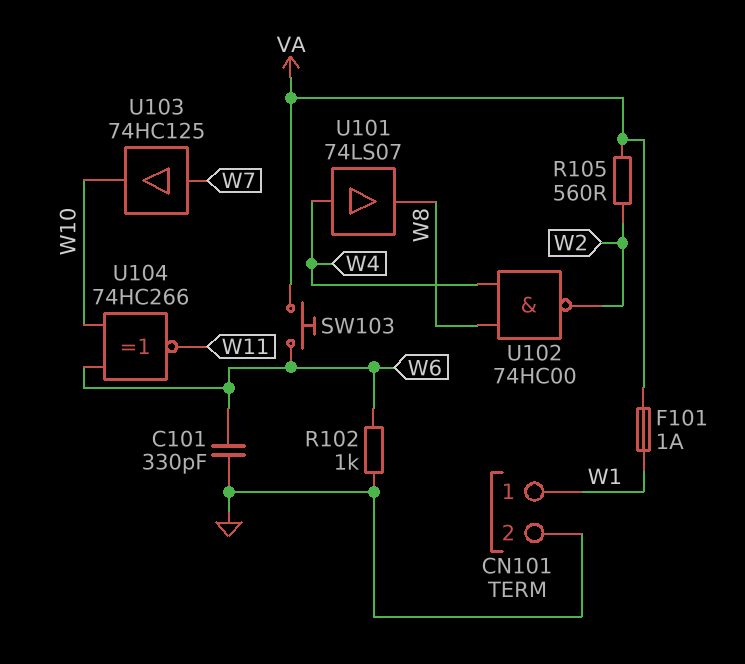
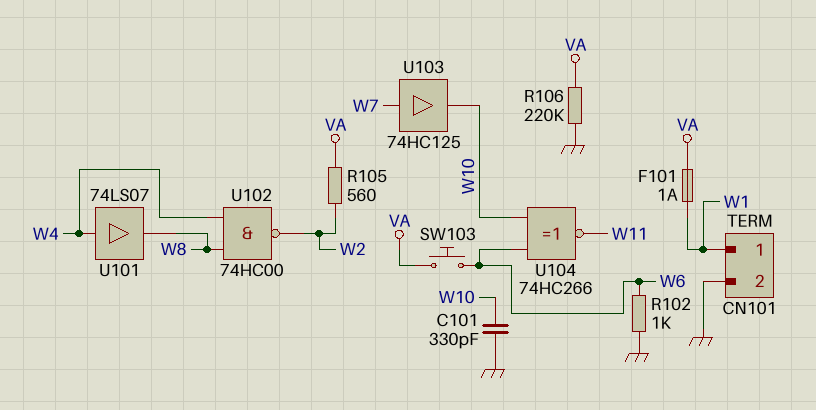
C101: 330pF (GND, W6) -> 330pF (GND, W10)
R106: none -> 220k (GND, VA)

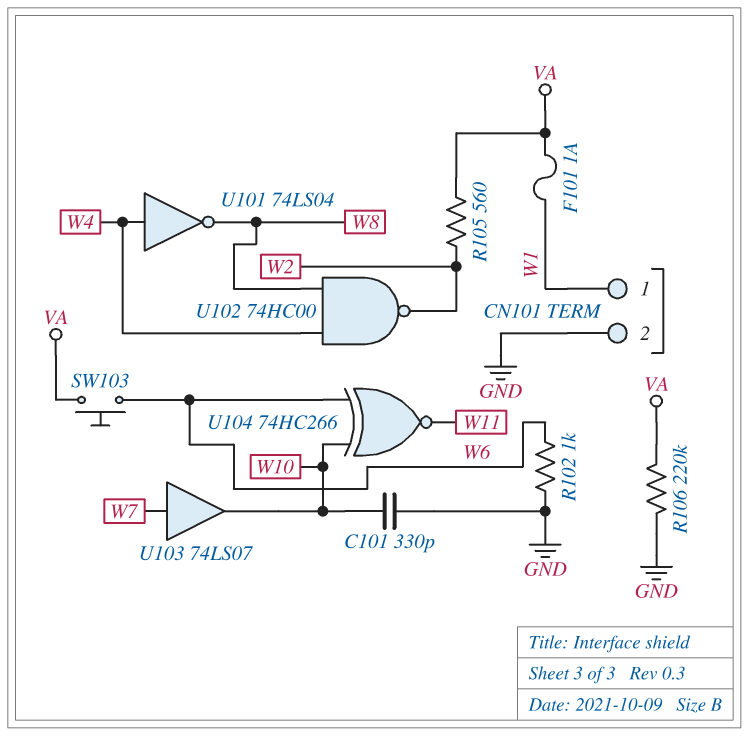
U101: buffer 74LS07 (in W4, out W8) -> NOT 74LS04 (in W4, out W8)
U103: buffer 74HC125 (in W7, out W10) -> buffer 74LS07 (in W7, out W10)

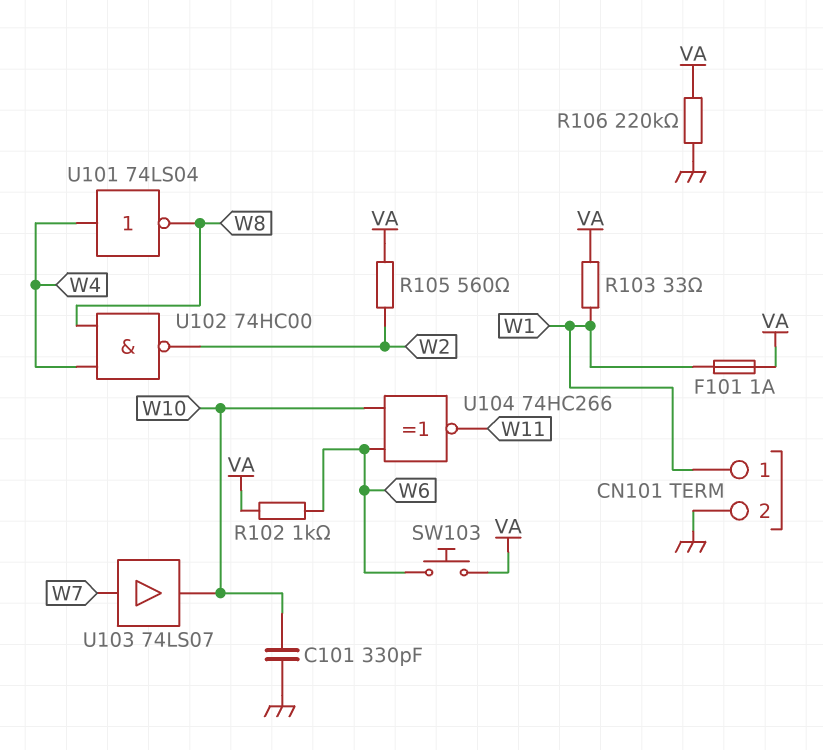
R102: 1k (GND, W6) -> 1k (VA, W6)
R103: none -> 33 (VA, W1)

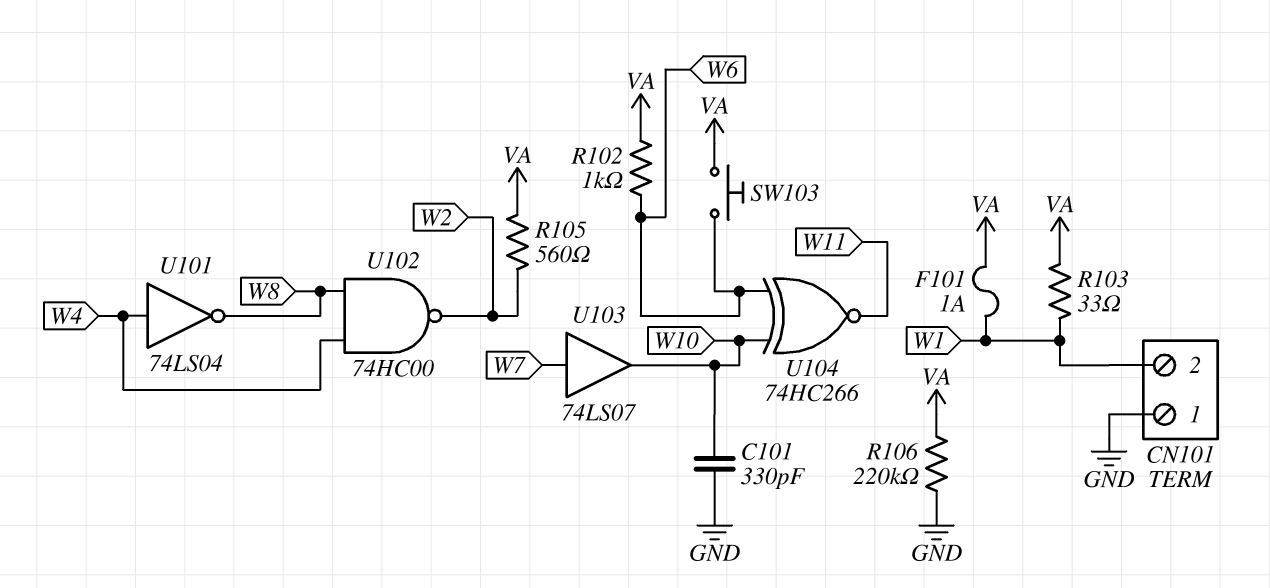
CN101 pin 1: W1 -> GND
CN101 pin 2: GND -> W1

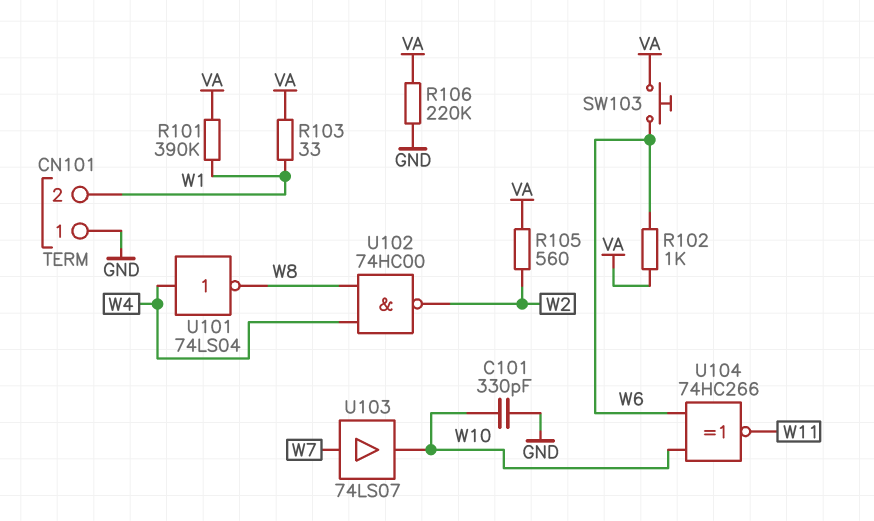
F101: 1A (VA, W1) -> none
R101: none -> 390k (VA, W1)

